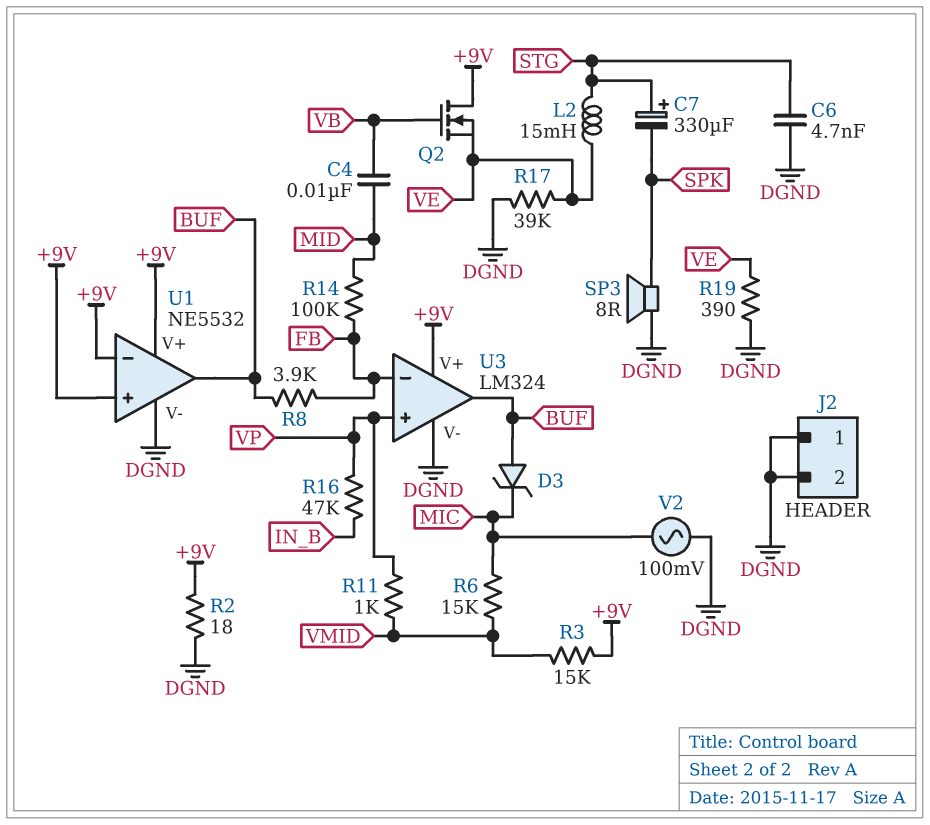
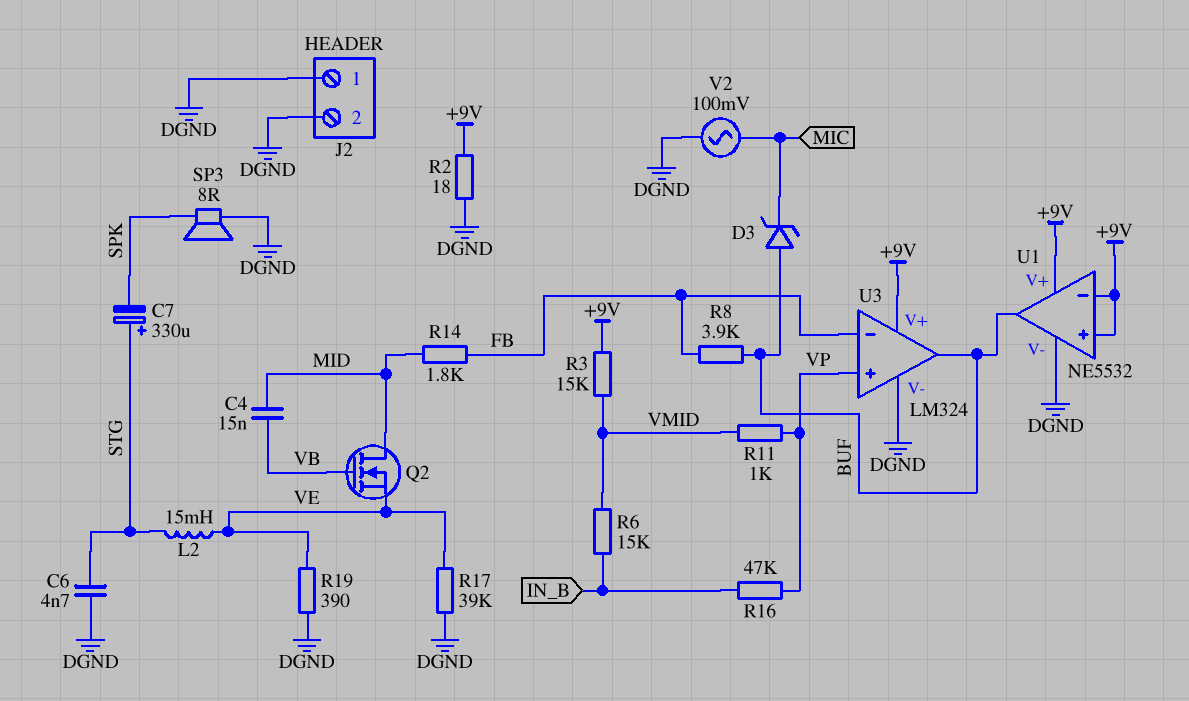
C4: 10nF (MID, VB) -> 15nF (MID, VB)
Q2: NMOS (G VB, D +9V, S VE) -> NMOS (G VB, D MID, S VE)
R6: 15k (MIC, VMID) -> 15k (IN_B, VMID)
R14: 100k (FB, MID) -> 1.8k (FB, MID)

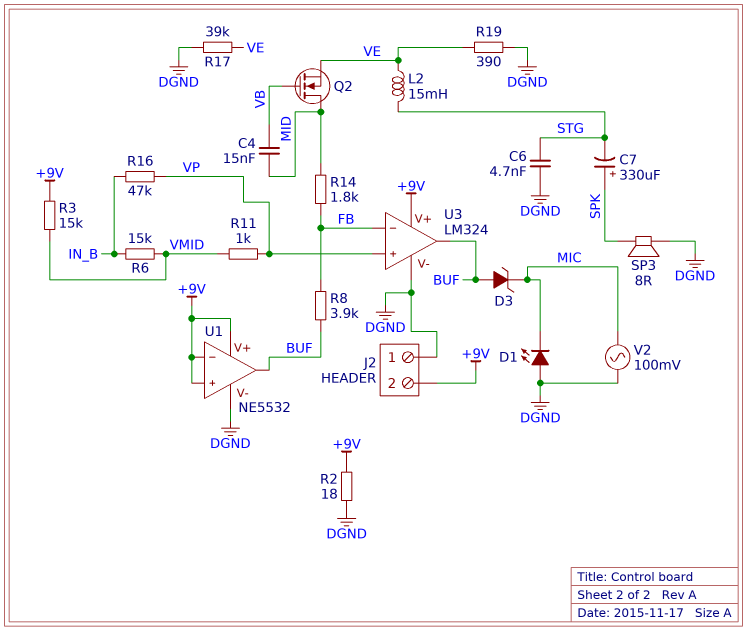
C7: 330uF (plus STG, minus SPK) -> 330uF (plus SPK, minus STG)
D1: none -> LED (A DGND, K MIC)
J2 pin 2: DGND -> +9V

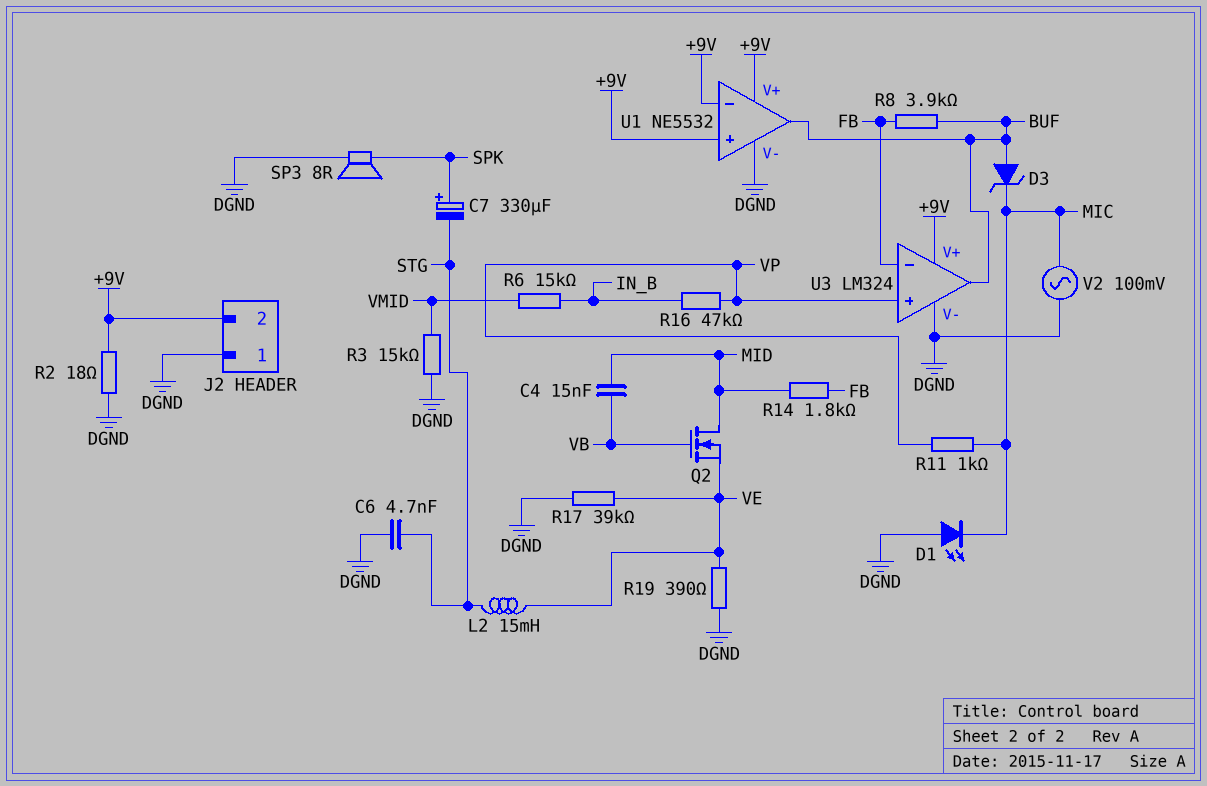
R3: 15k (+9V, VMID) -> 15k (DGND, VMID)
R11: 1k (VMID, VP) -> 1k (MIC, VP)

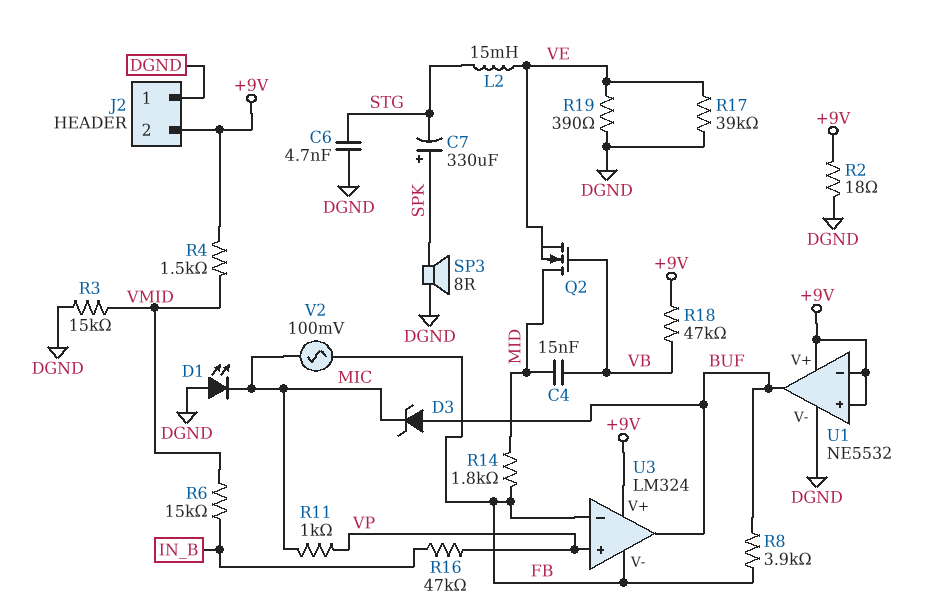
R4: none -> 1.5k (+9V, VMID)
R18: none -> 47k (+9V, VB)
U3 pin V-: DGND -> FB
V2: AC 100mV (DGND, MIC) -> AC 100mV (FB, MIC)

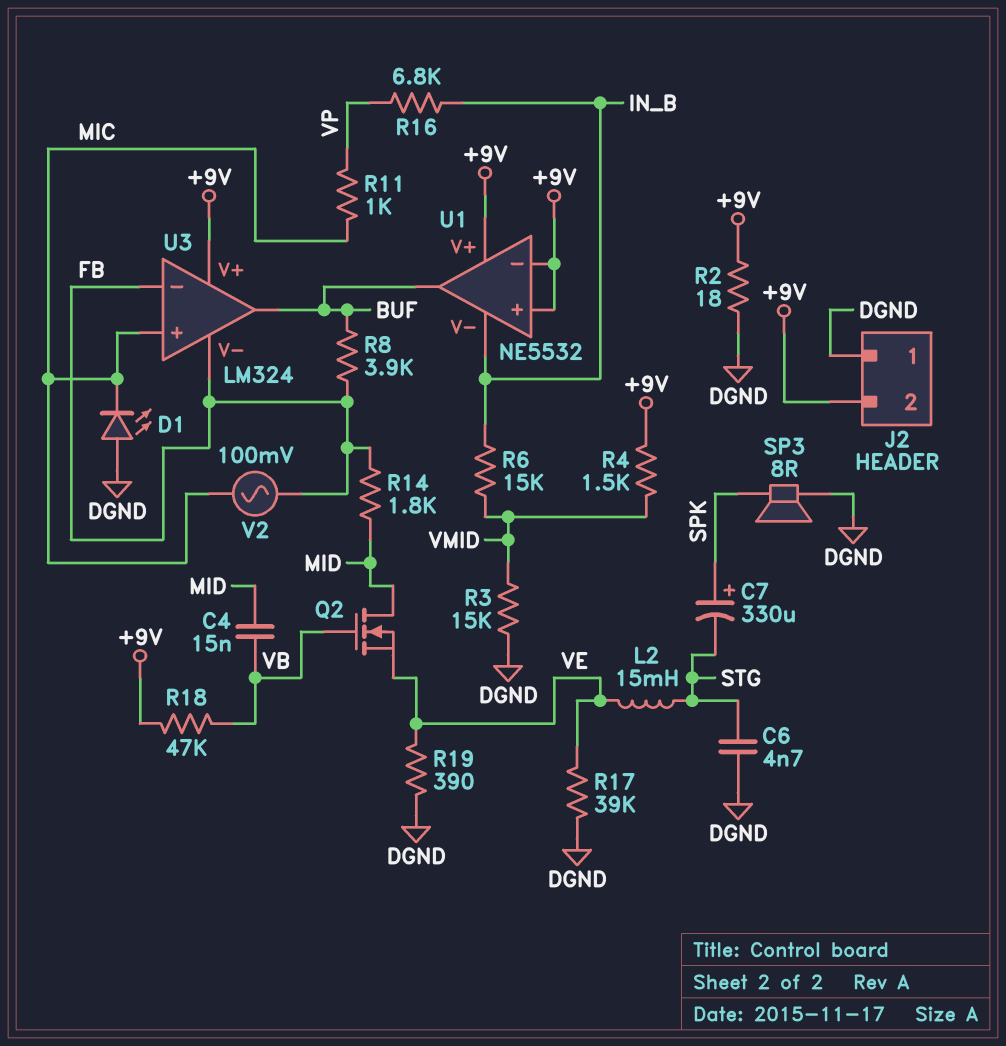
D3: zener (A BUF, K MIC) -> none
R16: 47k (IN_B, VP) -> 6.8k (IN_B, VP)
U1 pin V-: DGND -> IN_B
U3 pin in+: VP -> MIC

